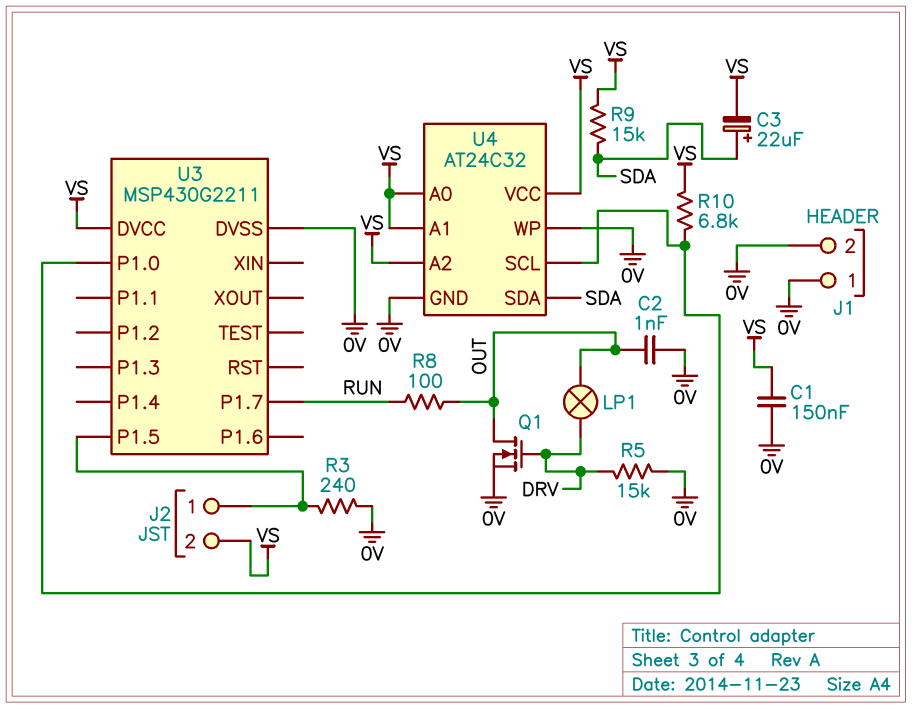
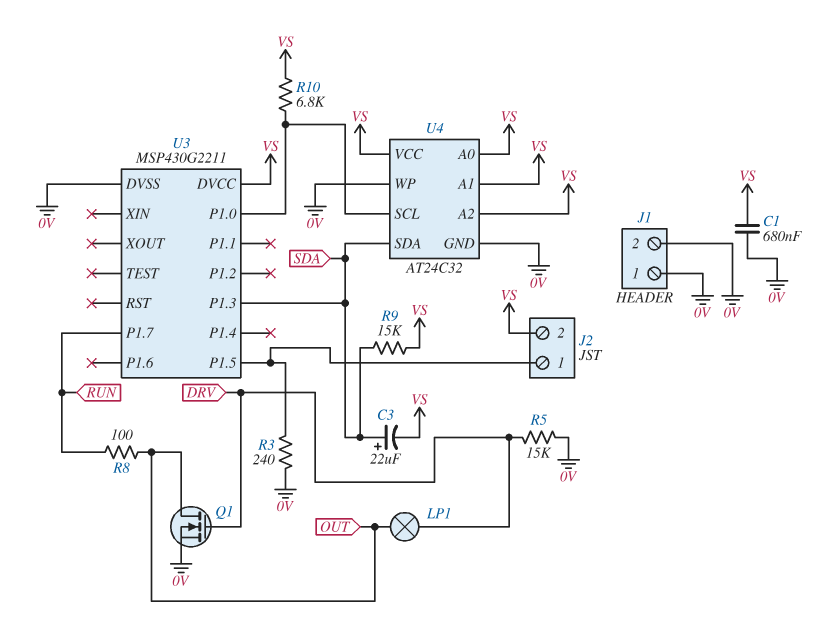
C1: 150nF (0V, VS) -> 680nF (0V, VS)
C2: 1nF (0V, OUT) -> none
U3 pin P1.3: none -> SDA

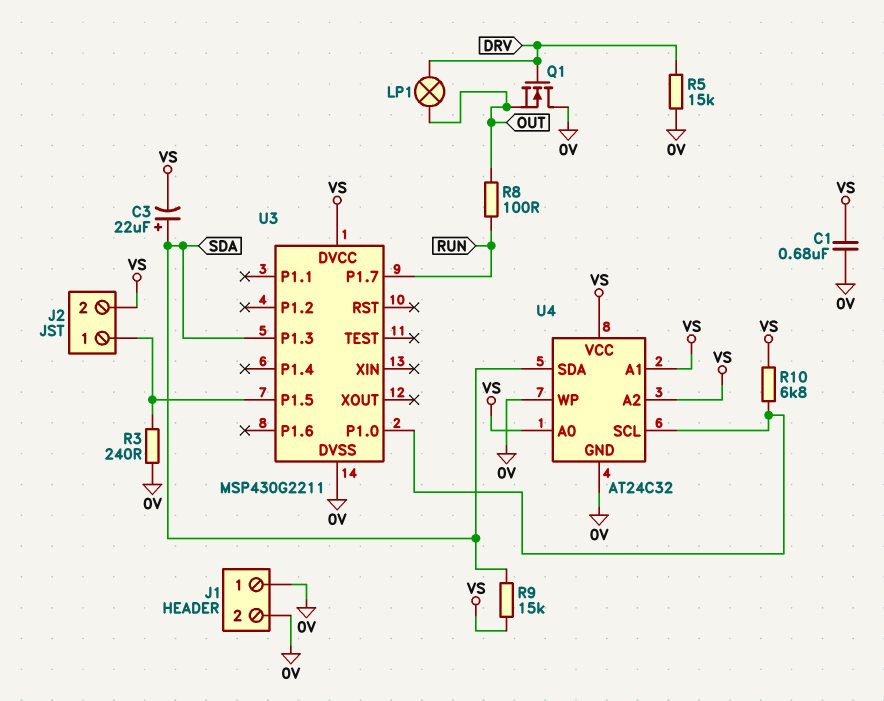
Q1: NMOS (G DRV, D OUT, S 0V) -> NMOS (G DRV, D 0V, S OUT)

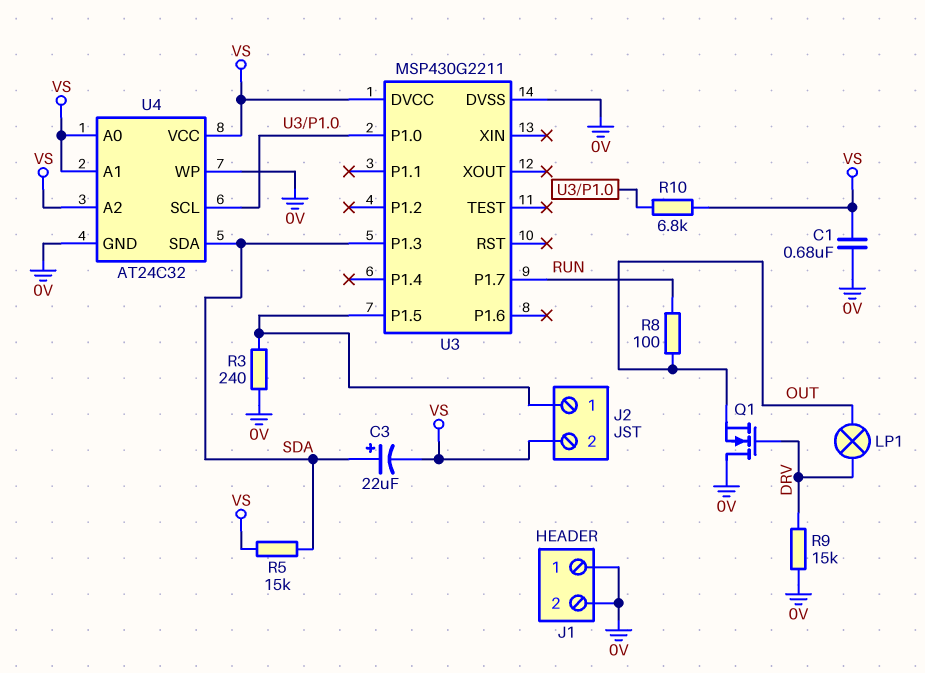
R5: 15k (0V, DRV) -> 15k (SDA, VS)
R9: 15k (SDA, VS) -> 15k (0V, DRV)

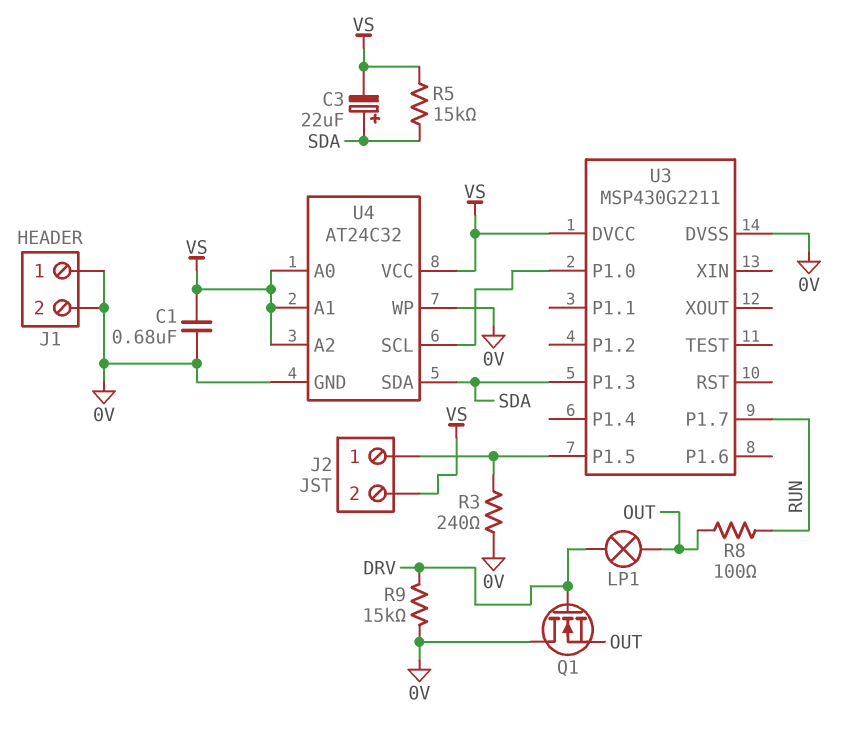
R10: 6.8k (U3/P1.0, VS) -> none

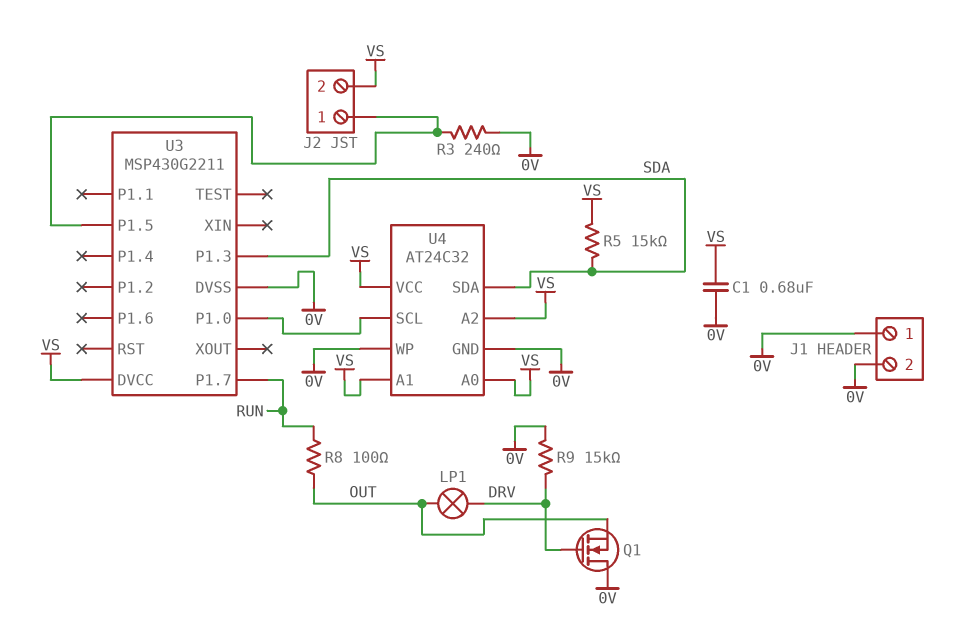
C3: 22uF (plus SDA, minus VS) -> none

